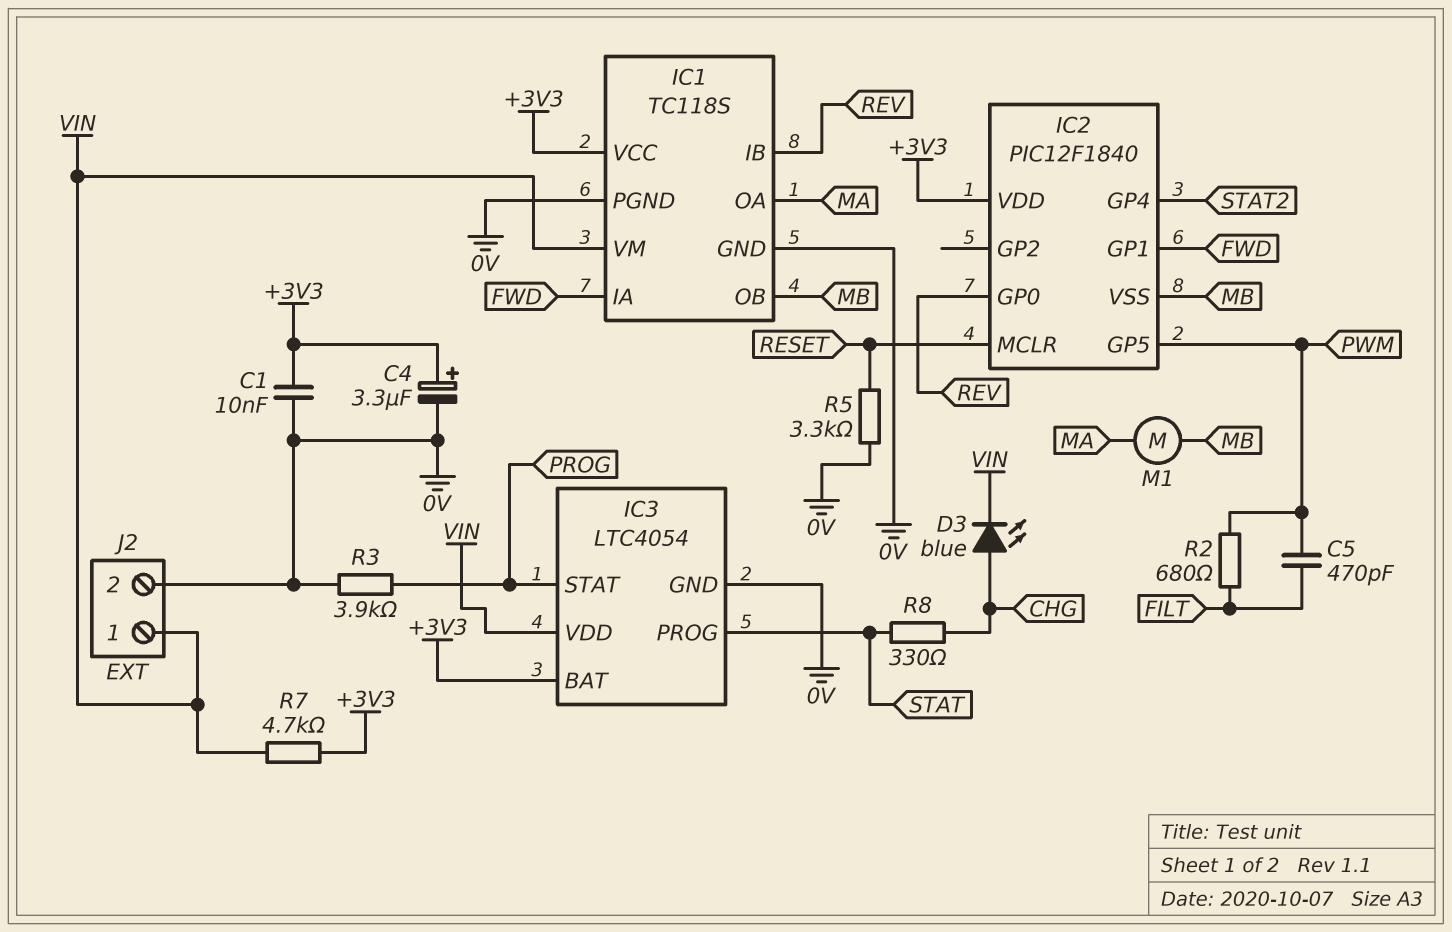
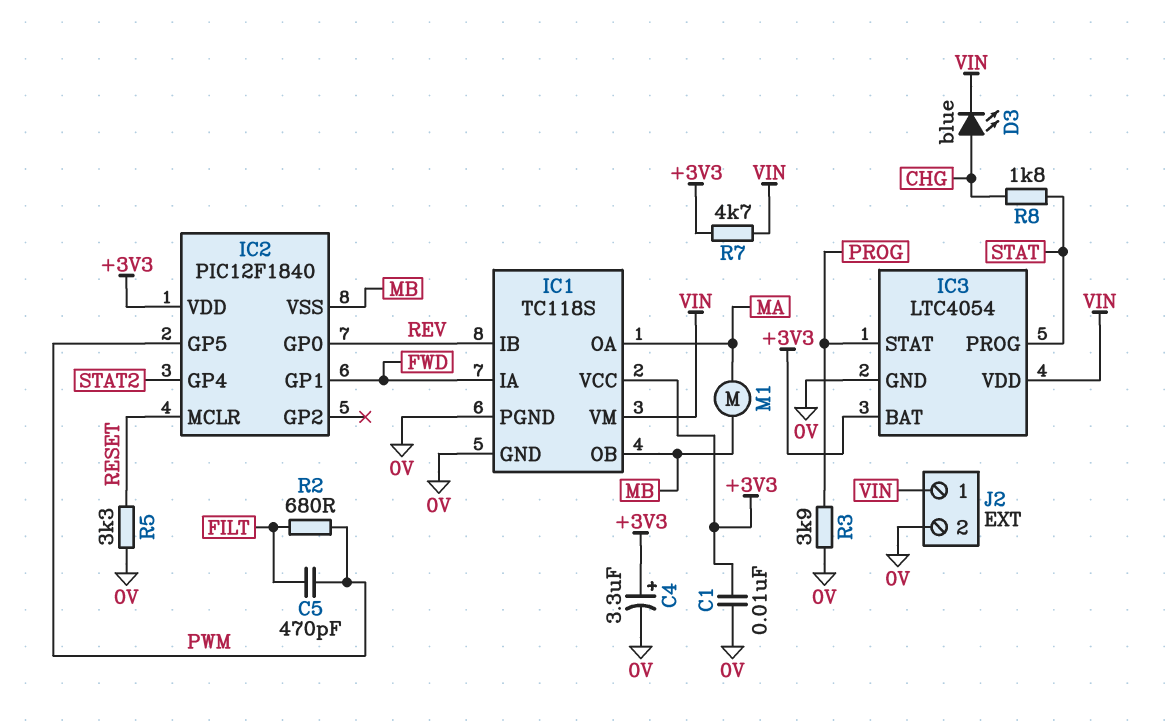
R8: 330 (CHG, STAT) -> 1.8k (CHG, STAT)

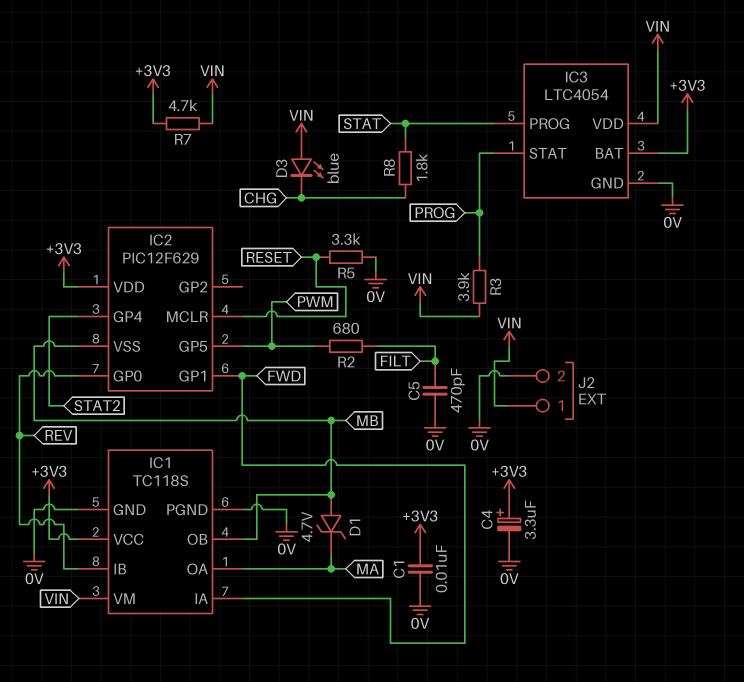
C5: 470pF (FILT, PWM) -> 470pF (0V, FILT)
D1: none -> zener 4.7V (A MB, K MA)
D3: LED blue (A CHG, K VIN) -> LED blue (A VIN, K CHG)
IC2: PIC12F1840 -> PIC12F629
M1: motor (MA, MB) -> none
R3: 3.9k (0V, PROG) -> 3.9k (PROG, VIN)

